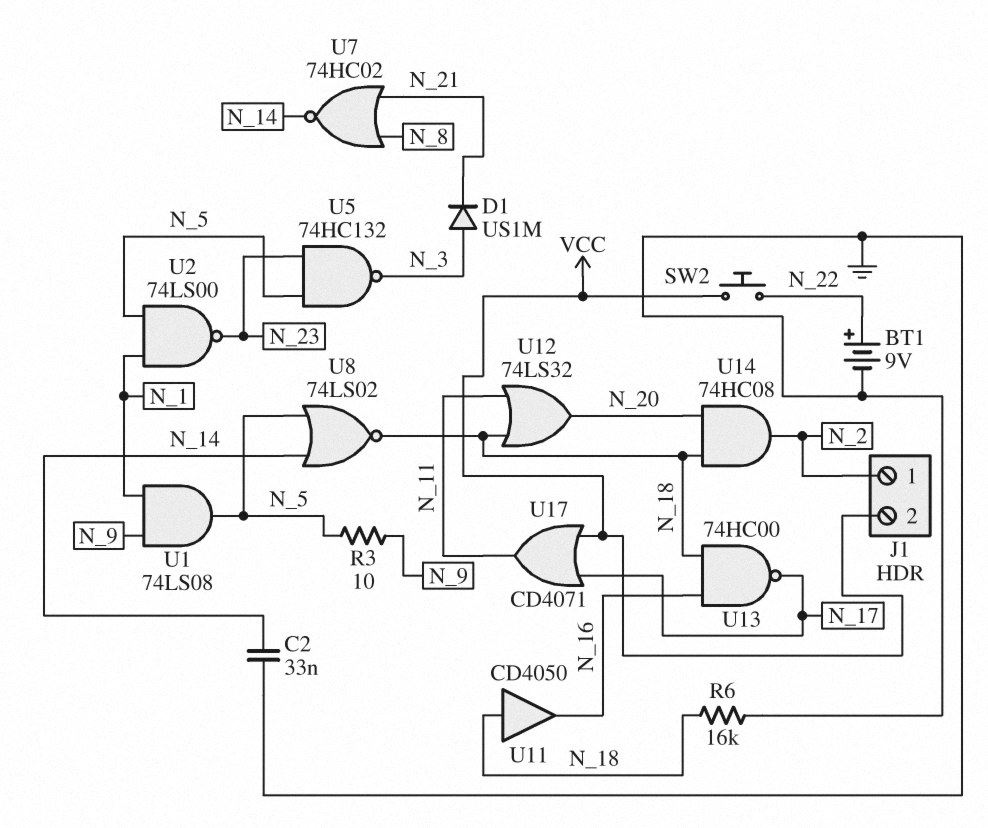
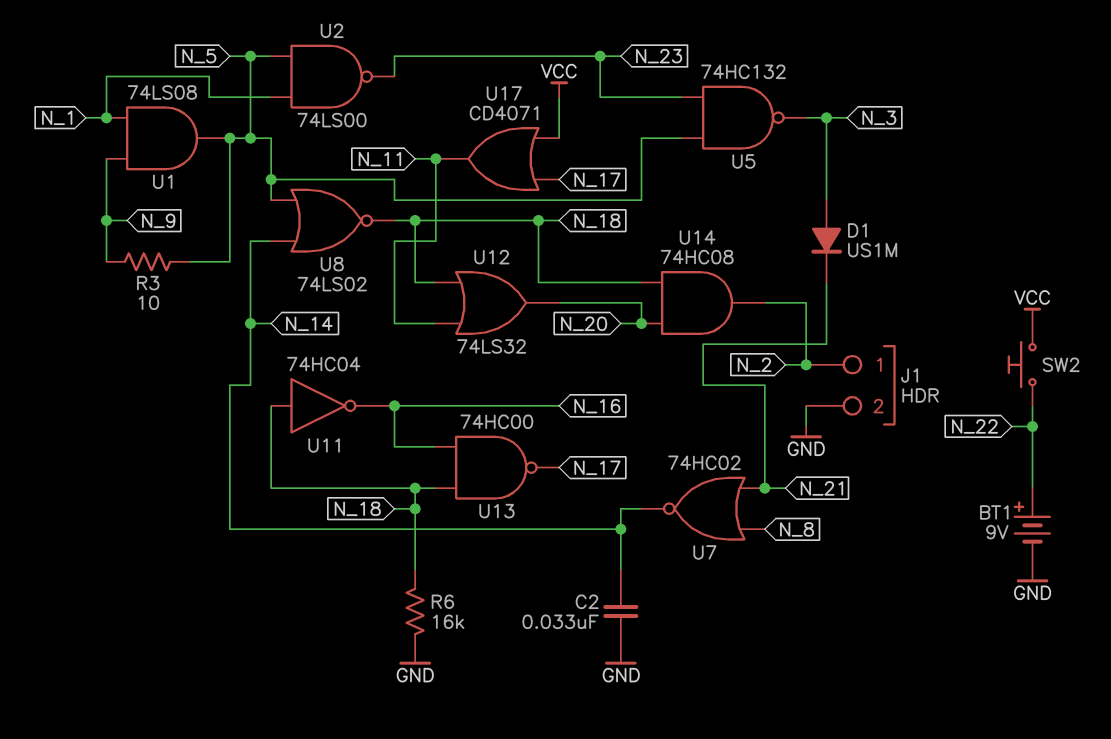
J1 pin 2: VCC -> GND
U11: buffer CD4050 (in N_18, out N_16) -> NOT 74HC04 (in N_18, out N_16)

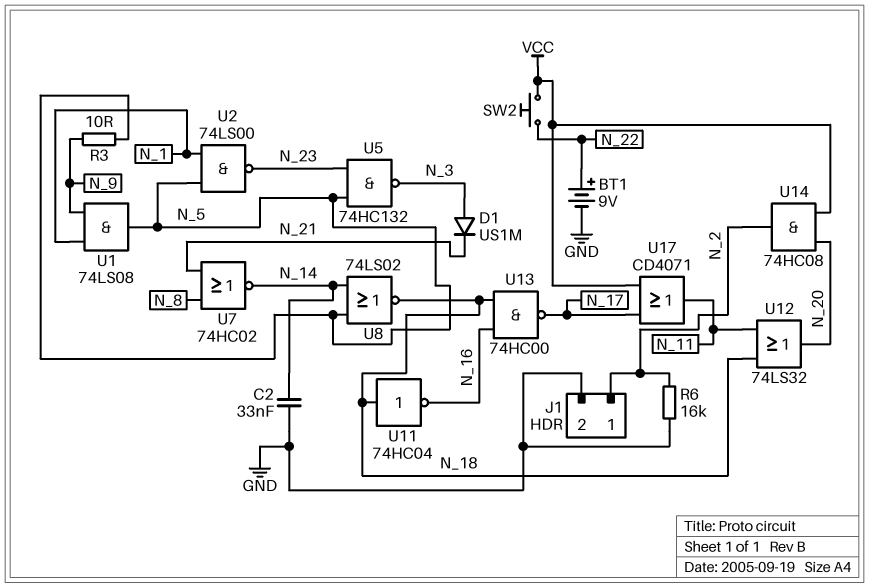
R6: 16k (GND, N_18) -> 16k (GND, N_2)
U14: AND 74HC08 (in N_18, in N_20, out N_2) -> AND 74HC08 (in N_20, in VCC, out N_2)

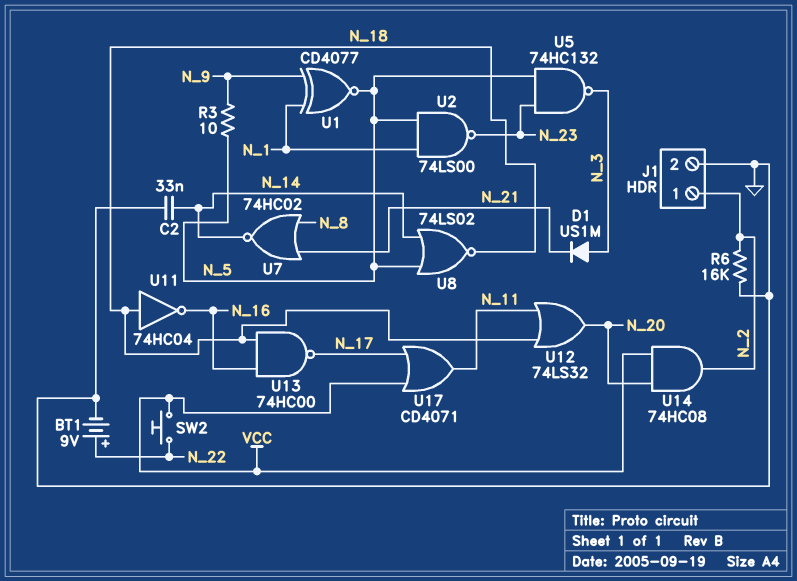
U1: AND 74LS08 (in N_1, in N_9, out N_5) -> XNOR CD4077 (in N_1, in N_9, out N_5)

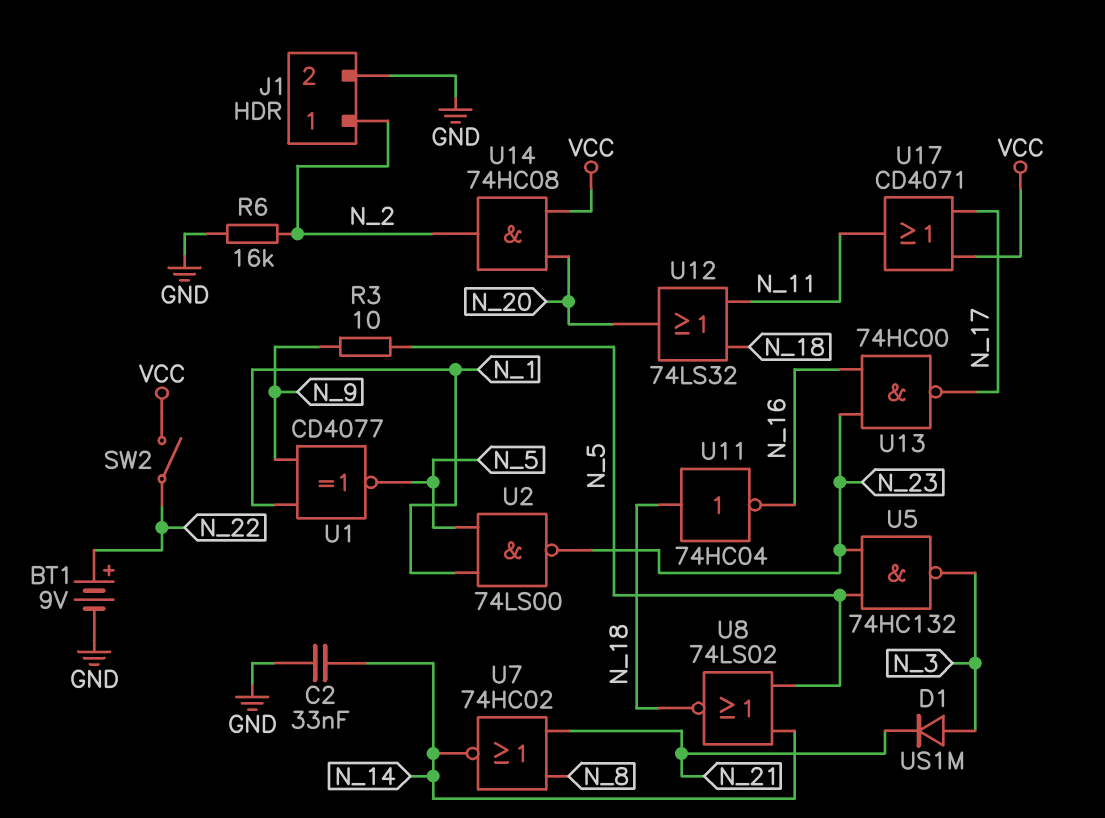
SW2: button (N_22, VCC) -> switch (N_22, VCC)
U13: NAND 74HC00 (in N_16, in N_18, out N_17) -> NAND 74HC00 (in N_16, in N_23, out N_17)

